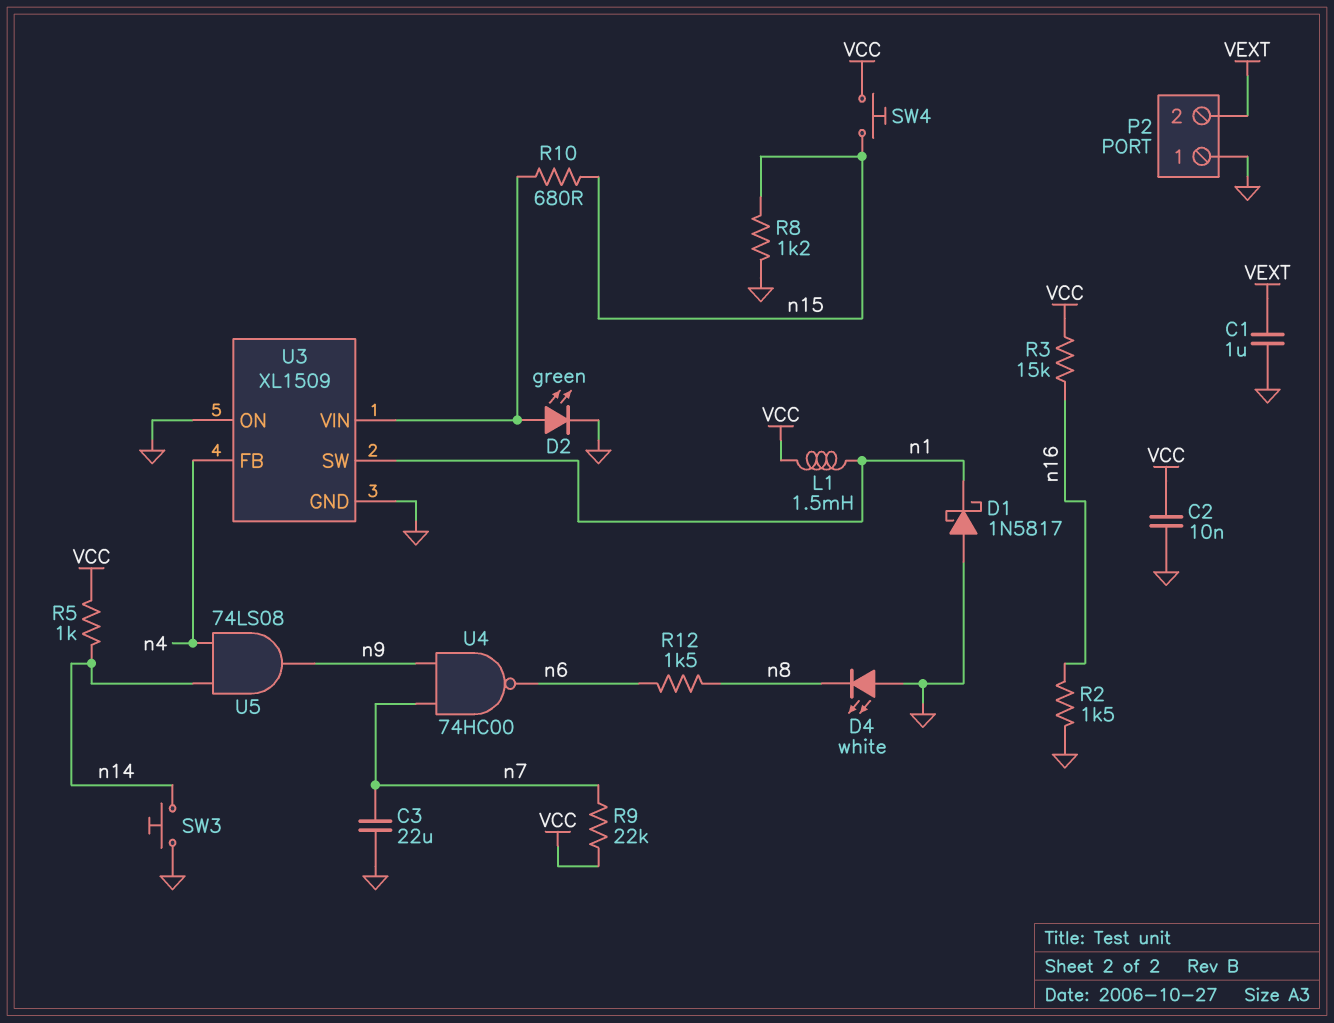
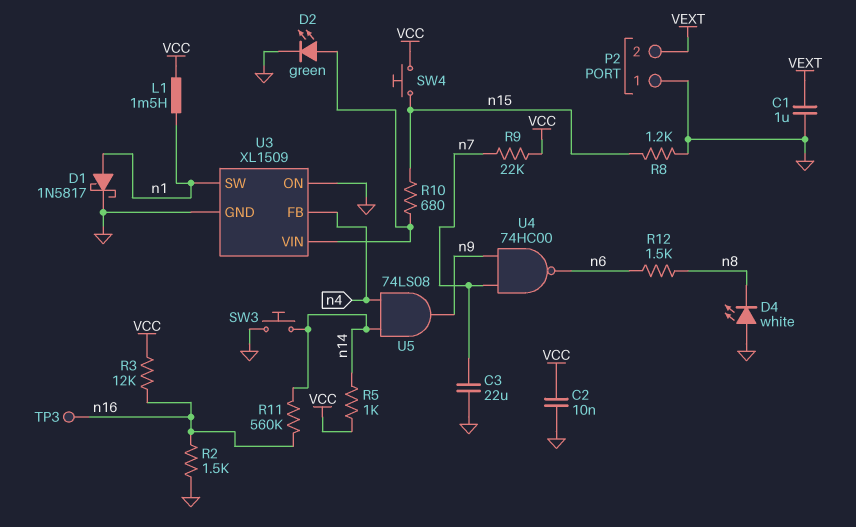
D1: schottky 1N5817 (A GND, K n1) -> schottky 1N5817 (A n1, K GND)
R3: 15k (VCC, n16) -> 12k (VCC, n16)
R11: none -> 560k (n14, n16)
TP3: none -> test point (n16)

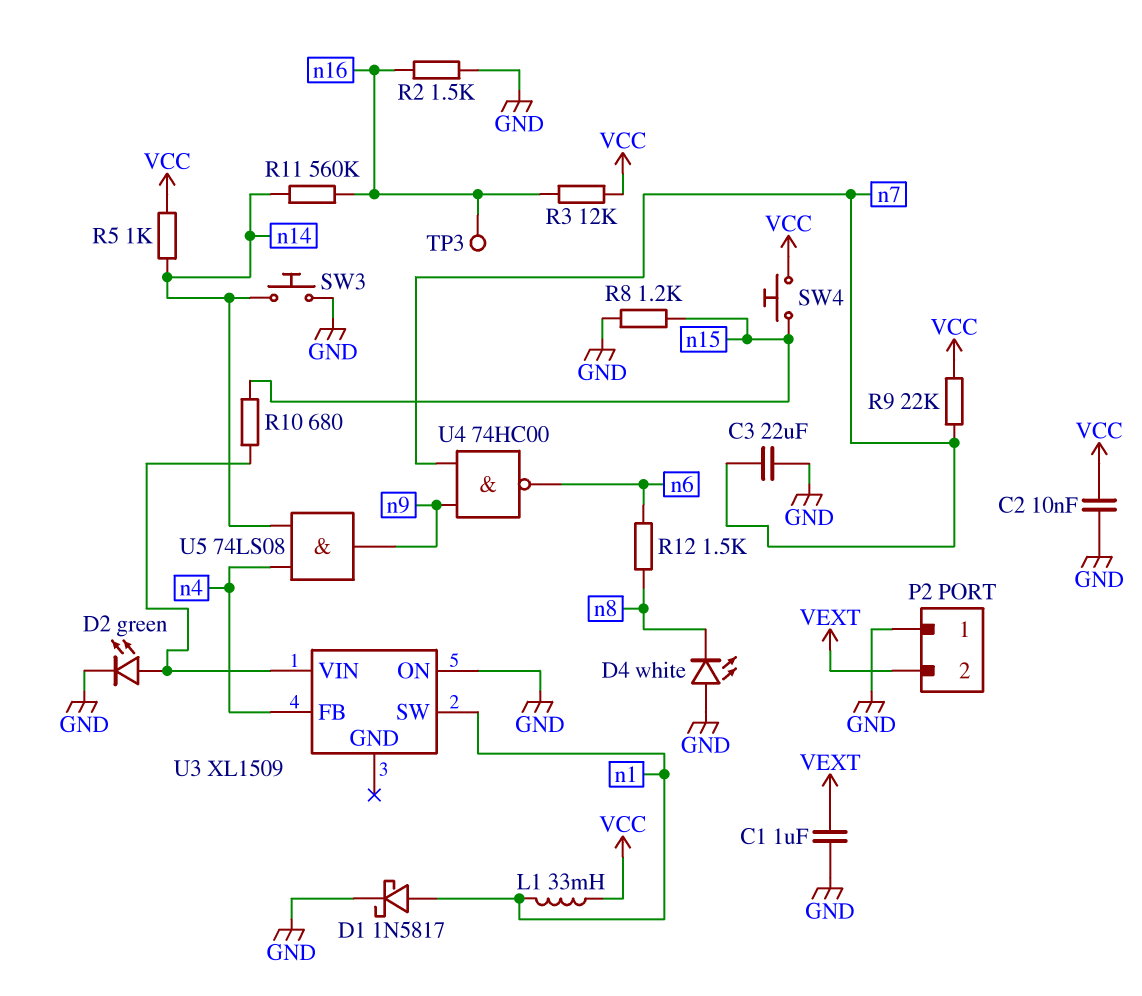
L1: 1.5mH (VCC, n1) -> 33mH (VCC, n1)
U3 pin GND: GND -> none

